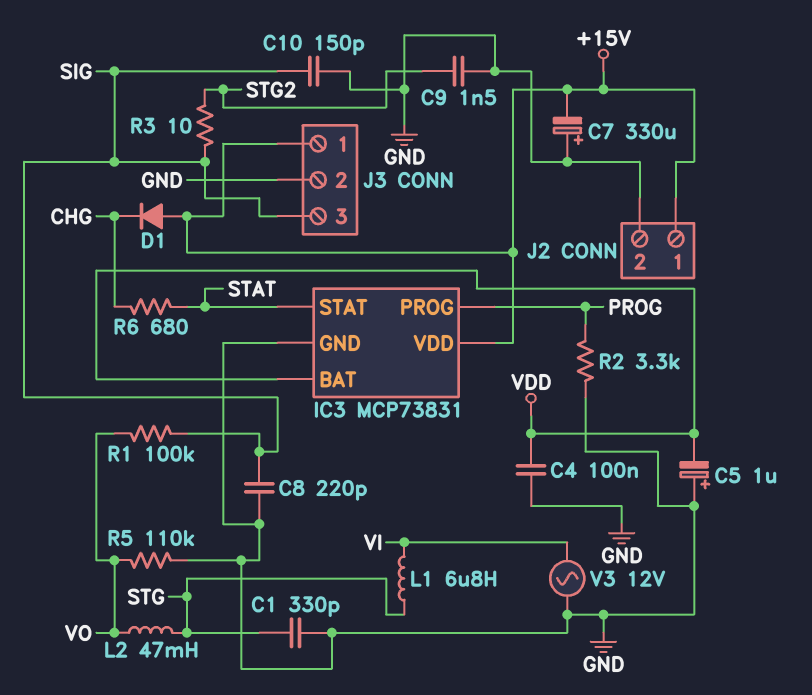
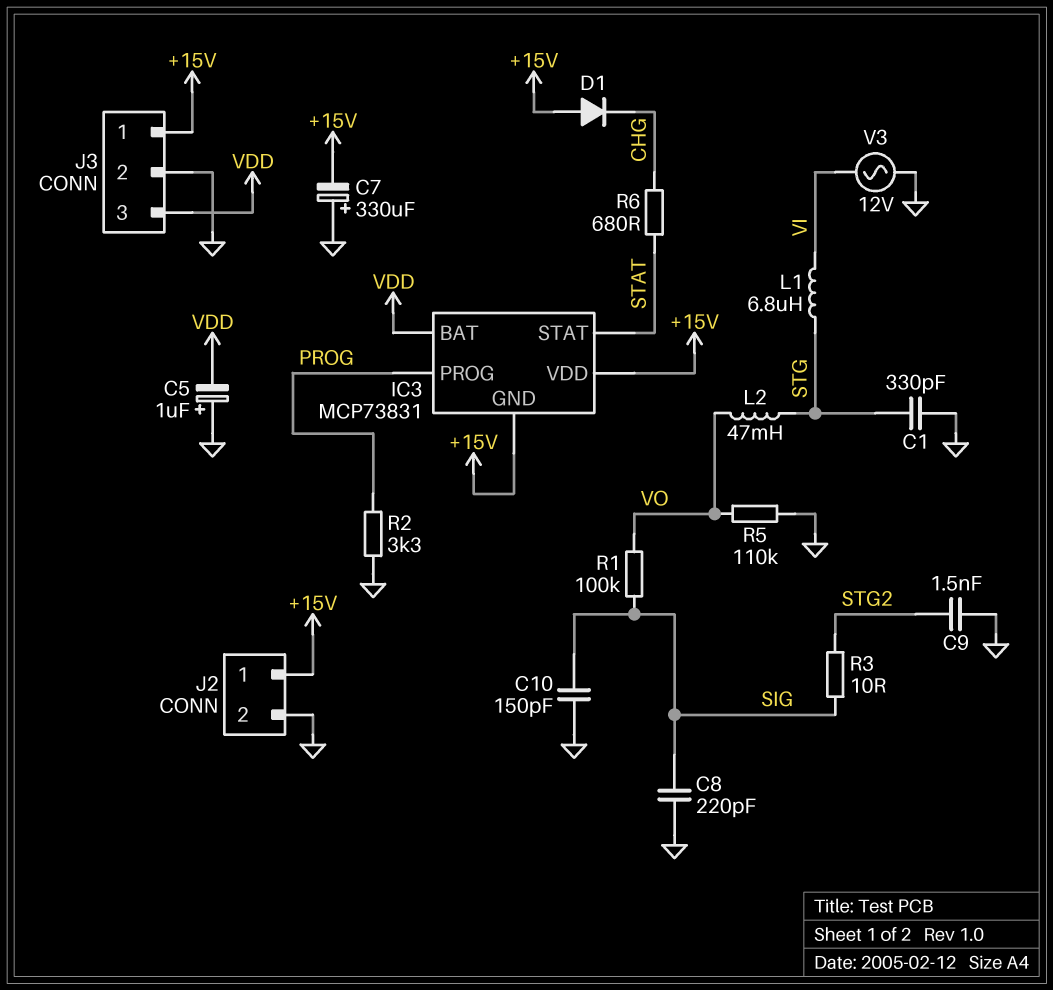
C4: 100nF (GND, VDD) -> none
IC3 pin GND: GND -> +15V
J3 pin 3: SIG -> VDD

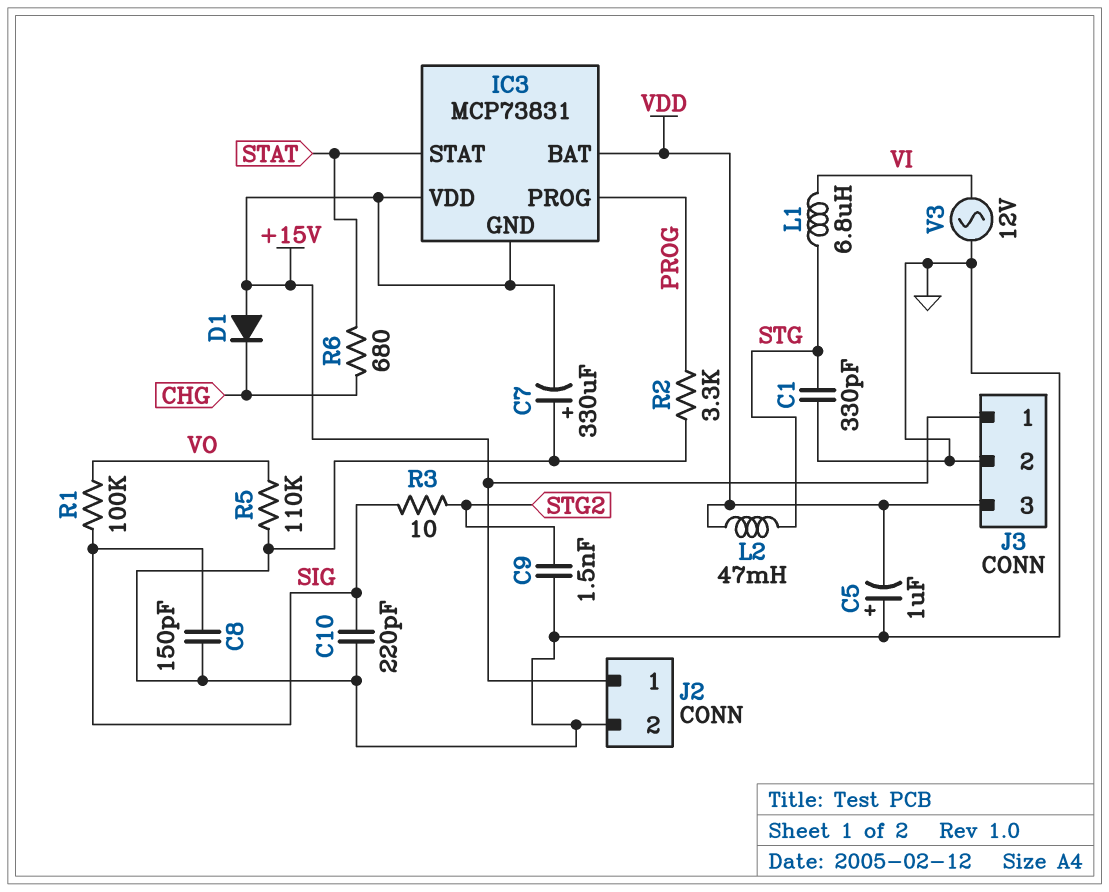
C8: 220pF (GND, SIG) -> 150pF (GND, SIG)
C10: 150pF (GND, SIG) -> 220pF (GND, SIG)
L2: 47mH (STG, VO) -> 47mH (STG, VDD)

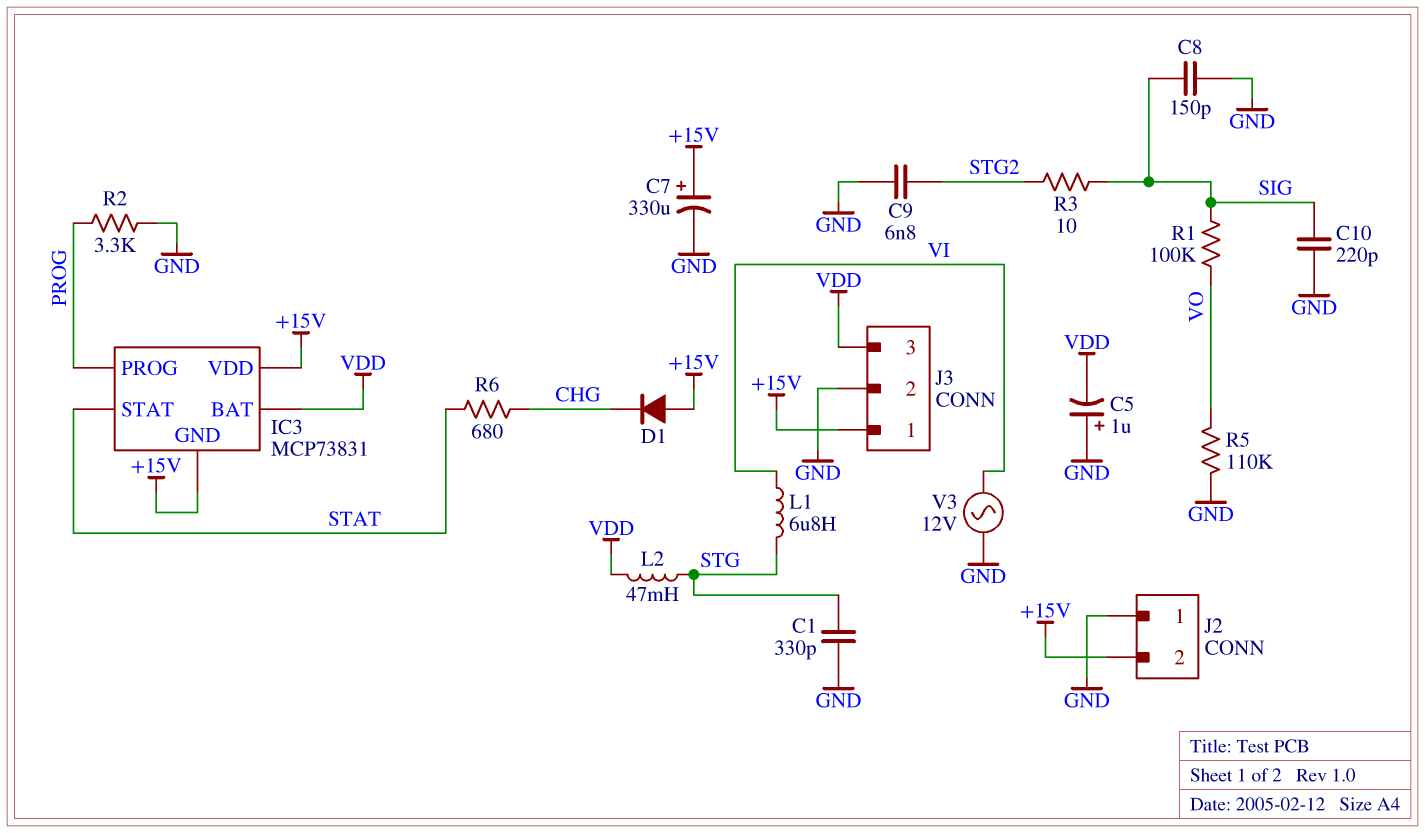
C7: 330uF (plus GND, minus +15V) -> 330uF (plus +15V, minus GND)
C9: 1.5nF (GND, STG2) -> 6.8nF (GND, STG2)
J2 pin 1: +15V -> GND
J2 pin 2: GND -> +15V

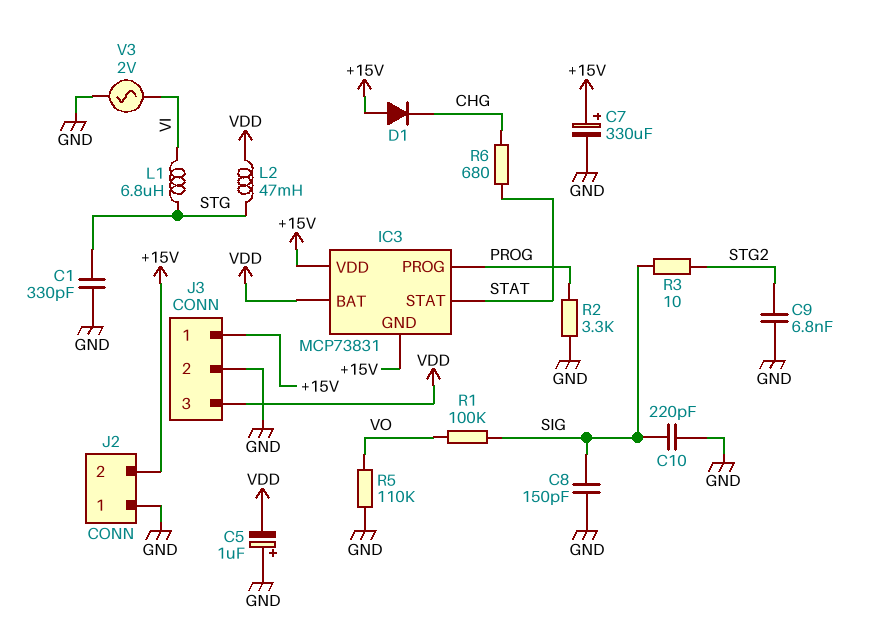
V3: AC 12V (GND, VI) -> AC 2V (GND, VI)

